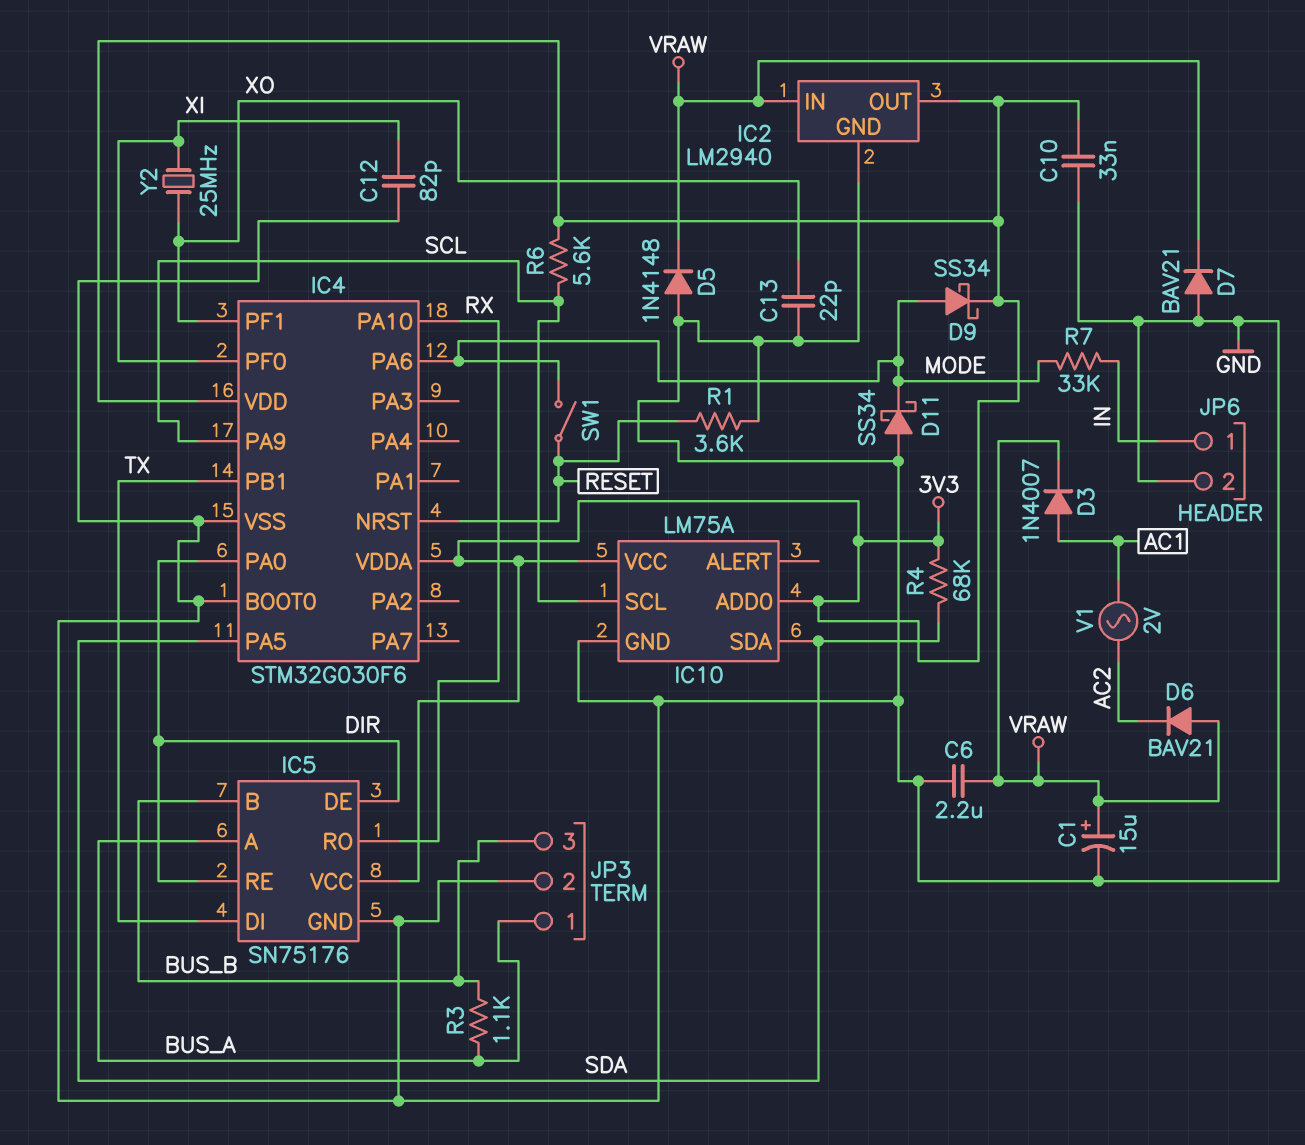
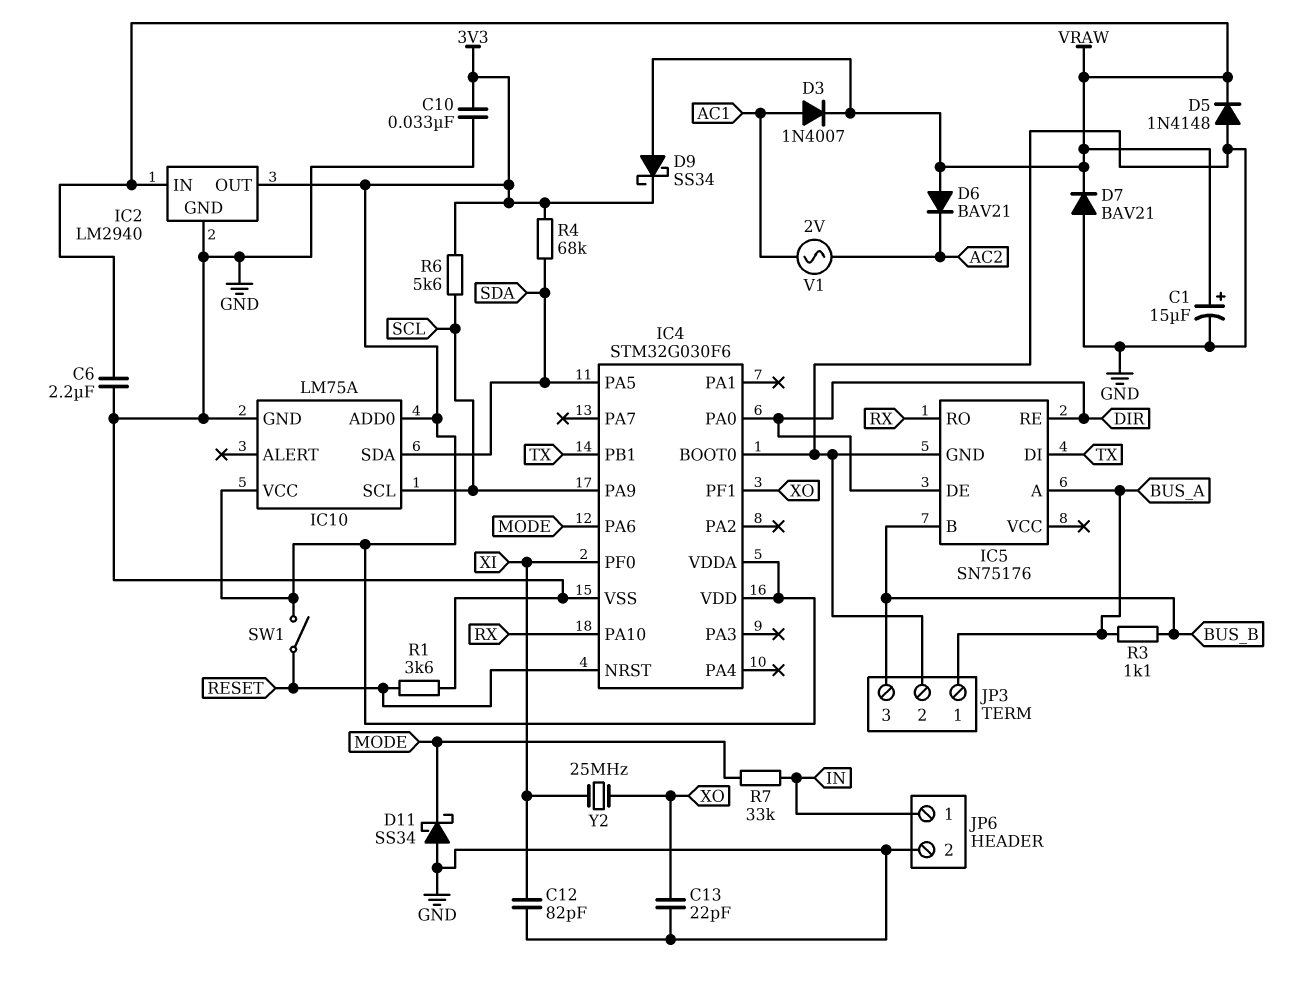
D9: schottky SS34 (A MODE, K 3V3) -> schottky SS34 (A VRAW, K 3V3)
IC5 pin VCC: 3V3 -> none
SW1: switch (MODE, RESET) -> switch (3V3, RESET)

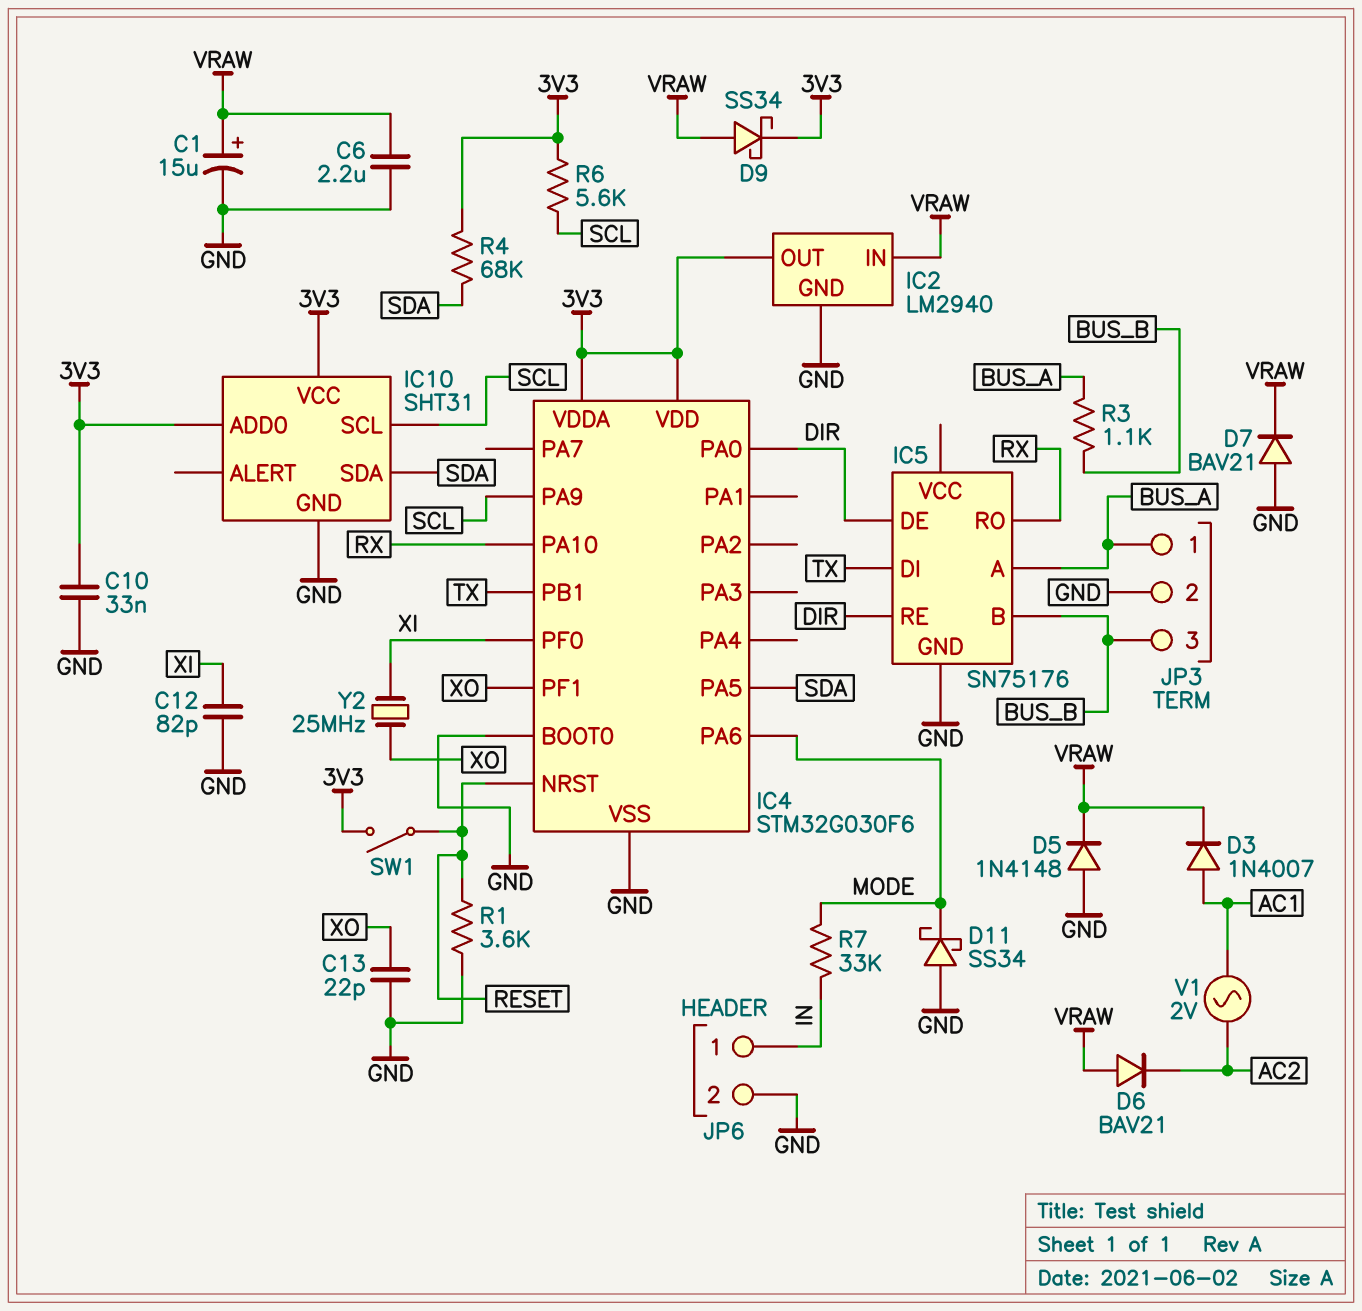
IC10: LM75A -> SHT31

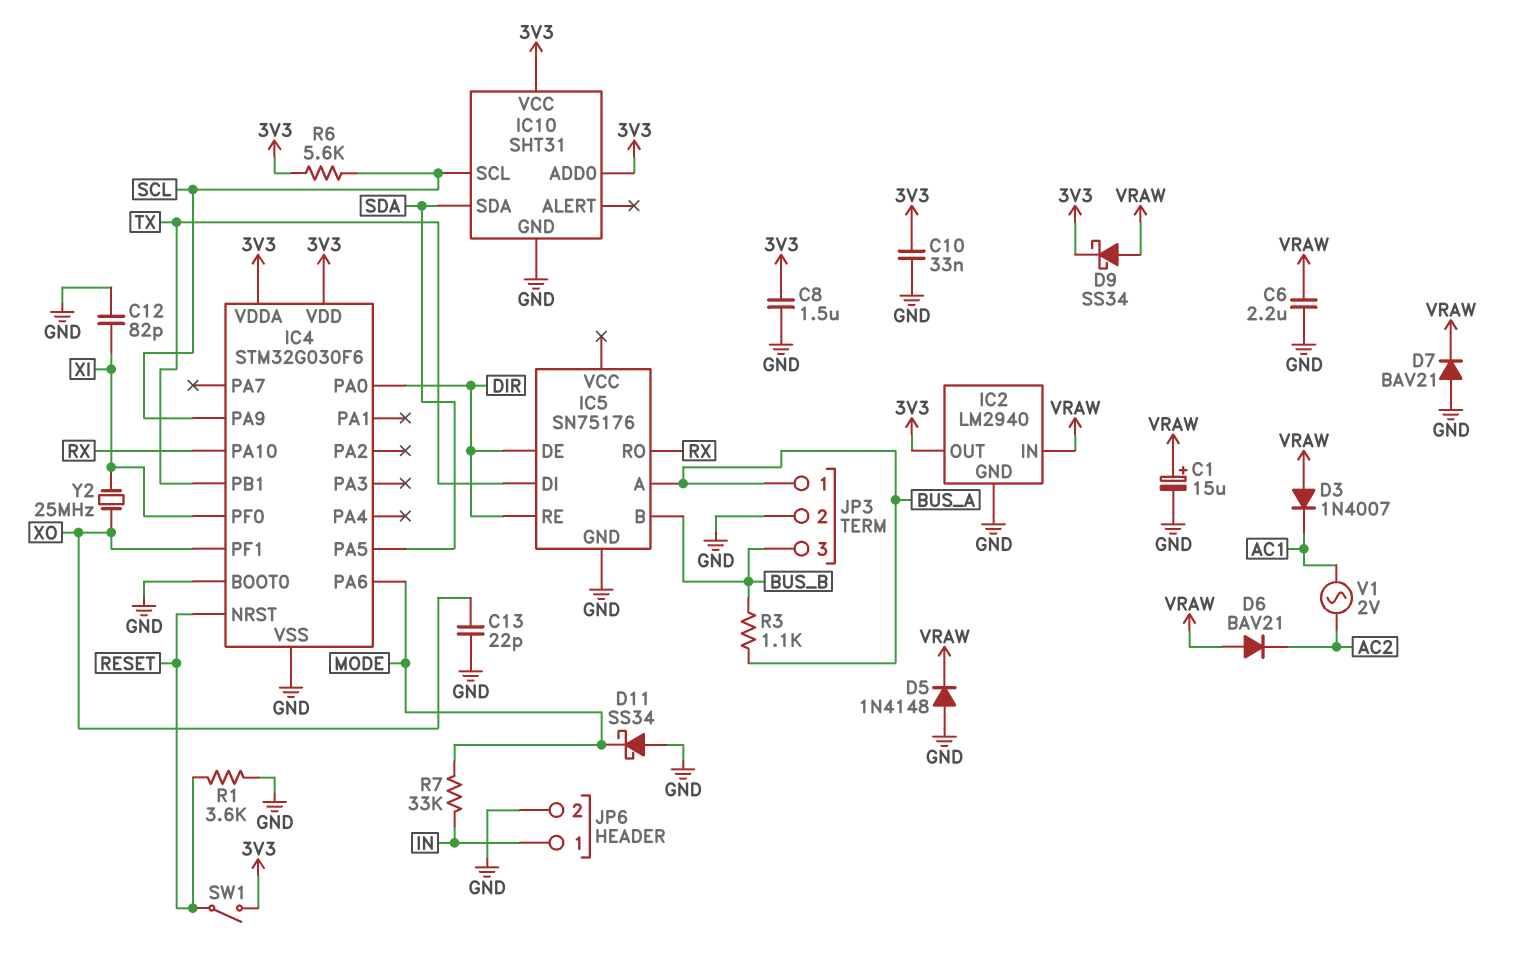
C8: none -> 1.5uF (3V3, GND)
D3: diode 1N4007 (A AC1, K VRAW) -> diode 1N4007 (A VRAW, K AC1)
R4: 68k (3V3, SDA) -> none

